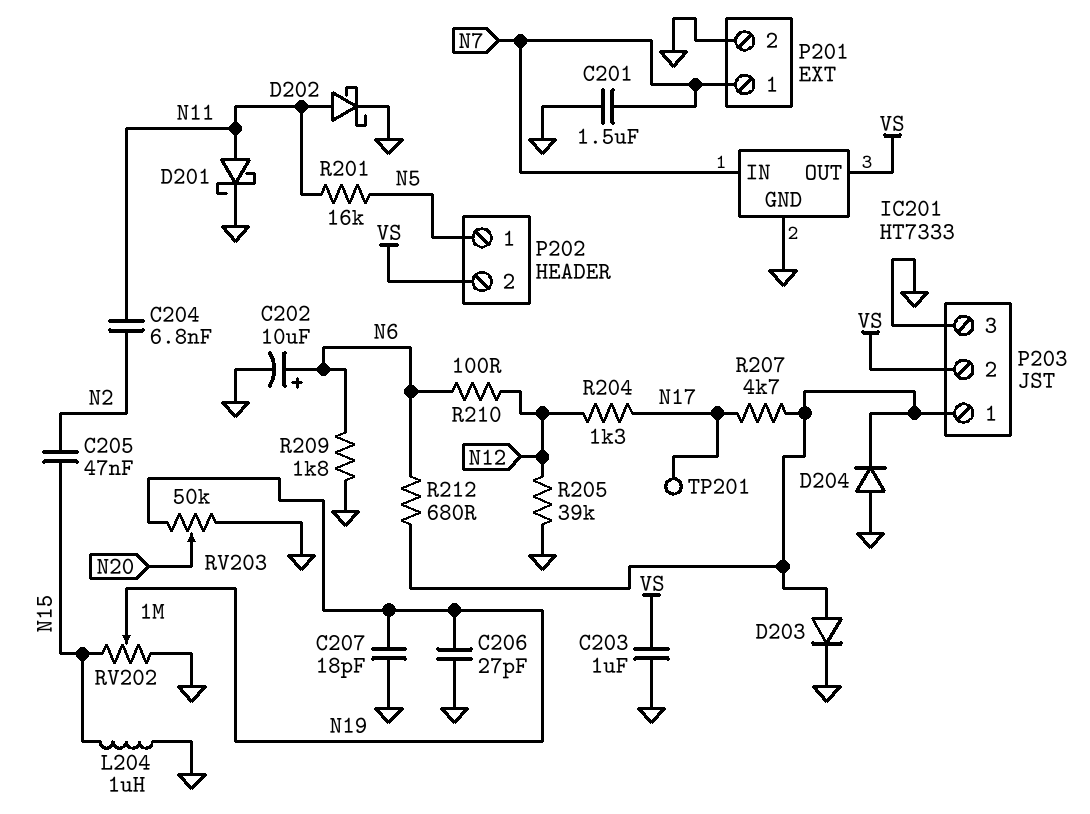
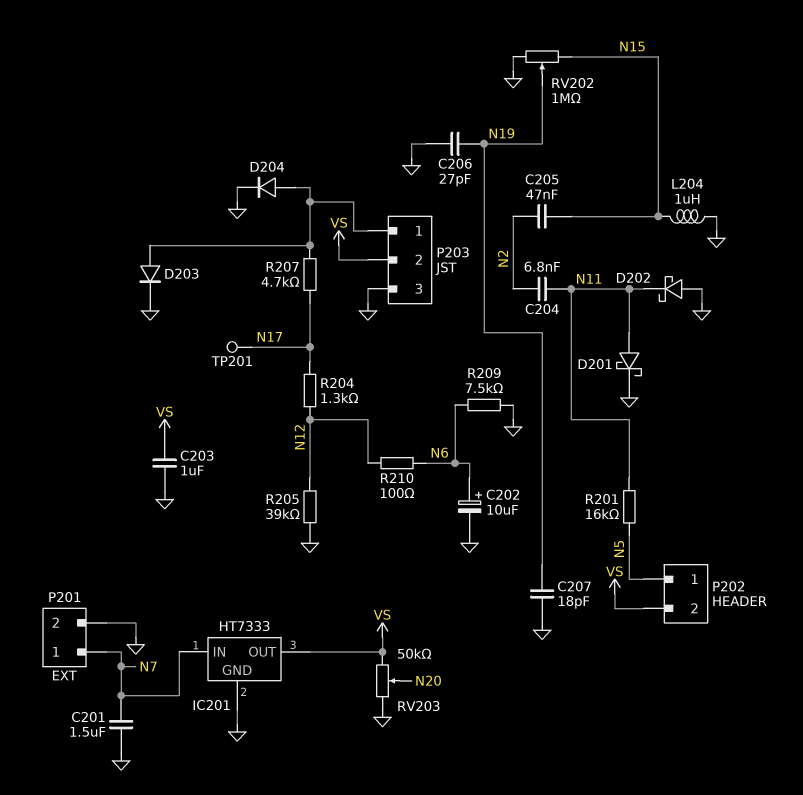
D202: schottky (A N11, K GND) -> schottky (A GND, K N11)
D204: diode (A GND, K P203/1) -> diode (A P203/1, K GND)
R209: 1.8k (GND, N6) -> 7.5k (GND, N6)
R212: 680 (N6, P203/1) -> none
RV203: 50k (GND, N19, wiper N20) -> 50k (GND, VS, wiper N20)

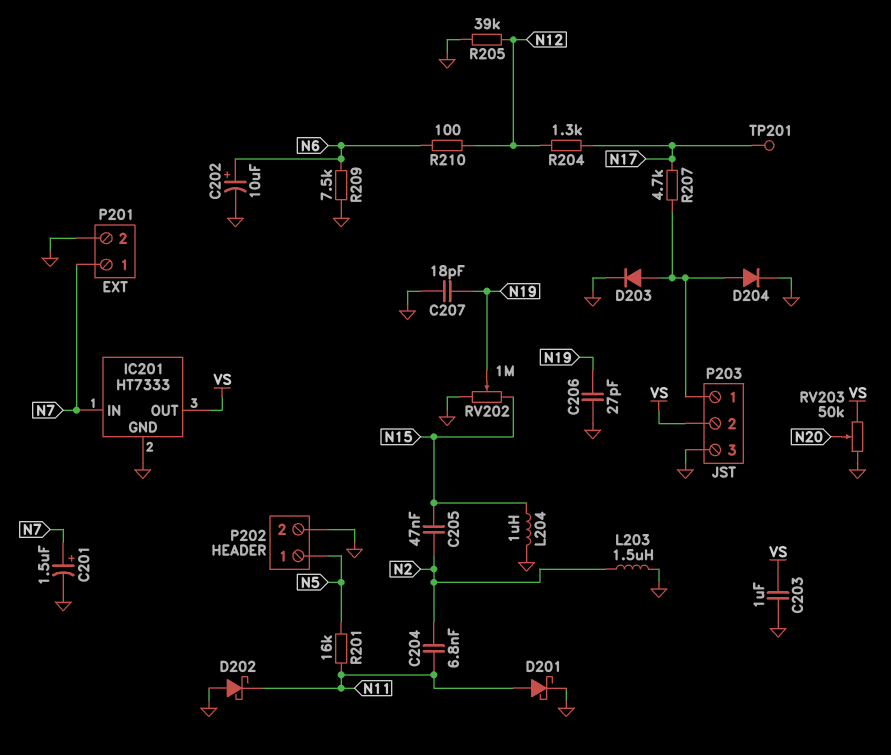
C201: 1.5uF (GND, N7) -> 1.5uF (plus N7, minus GND)
L203: none -> 1.5uH (GND, N2)
P202 pin 2: VS -> GND

